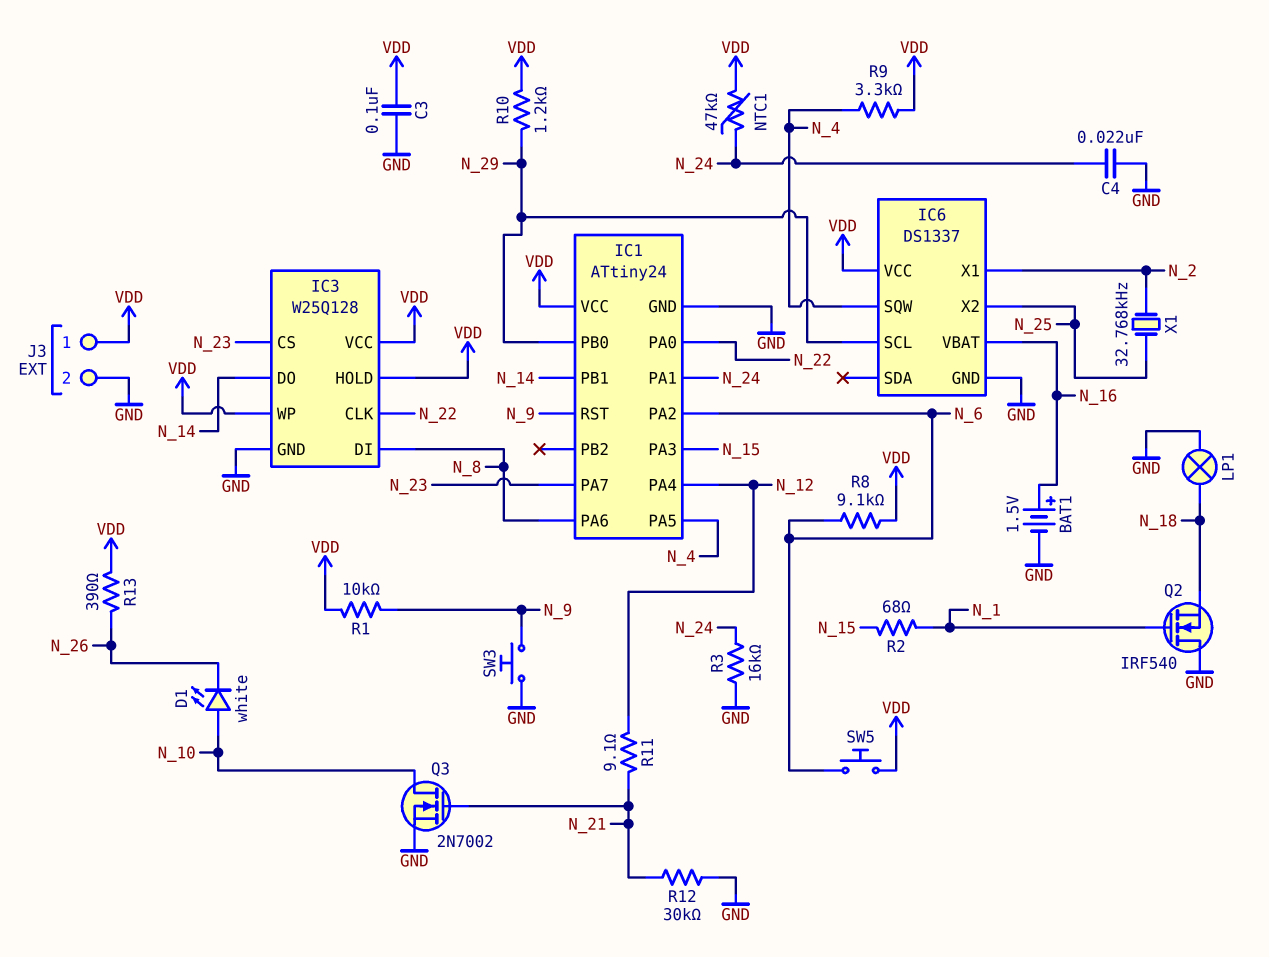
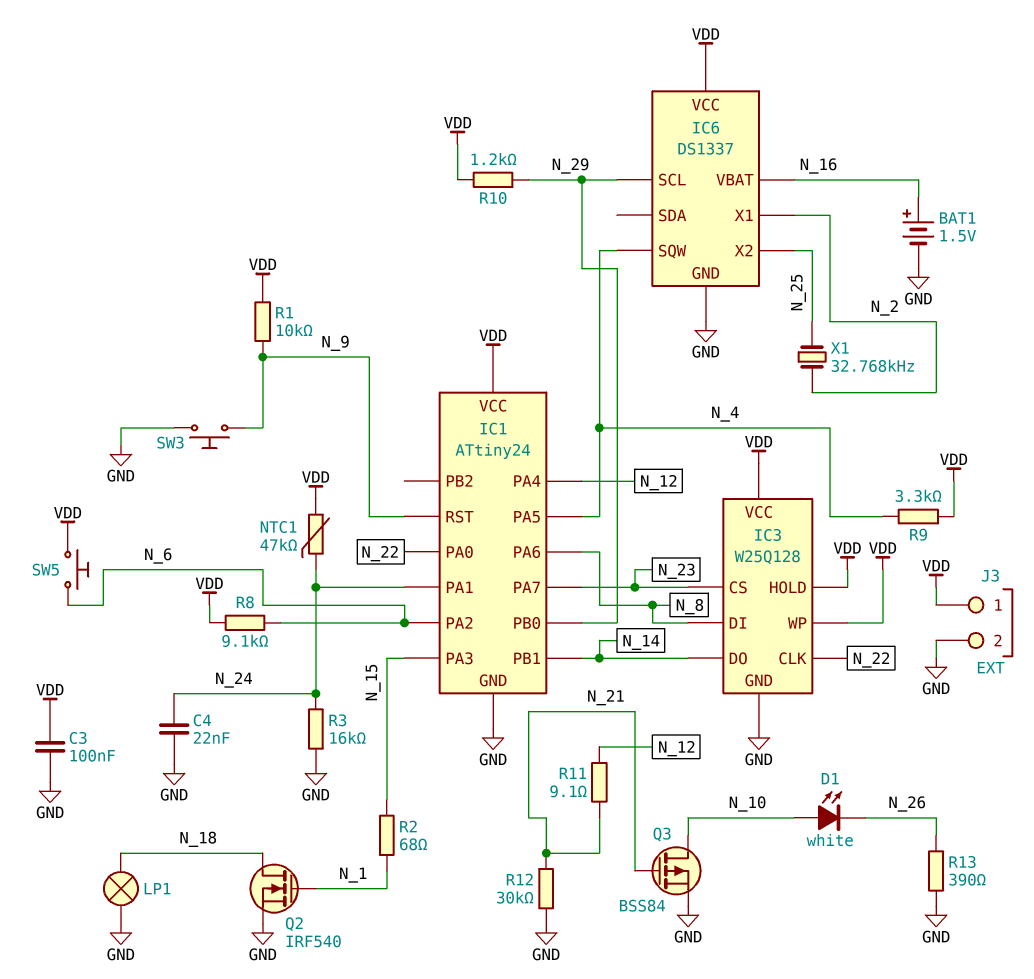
Q2: NMOS IRF540 (G N_1, D GND, S N_18) -> NMOS IRF540 (G N_1, D N_18, S GND)
Q3: NMOS 2N7002 (G N_21, D N_10, S GND) -> PMOS BSS84 (G N_21, D N_10, S GND)
R13: 390 (N_26, VDD) -> 390 (GND, N_26)

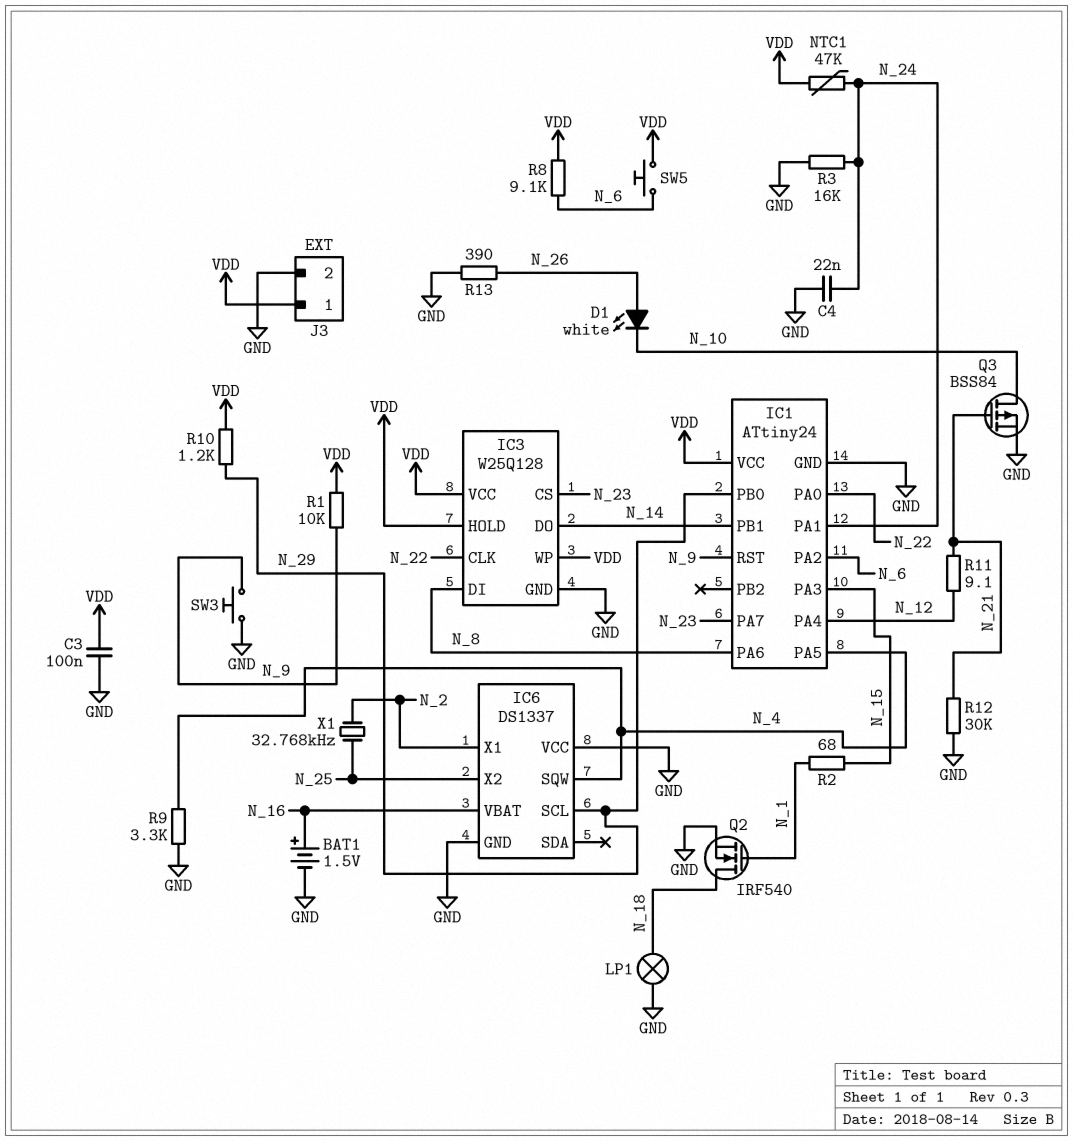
D1: LED white (A N_10, K N_26) -> LED white (A N_26, K N_10)
IC6 pin VCC: VDD -> GND
R9: 3.3k (N_4, VDD) -> 3.3k (GND, N_4)

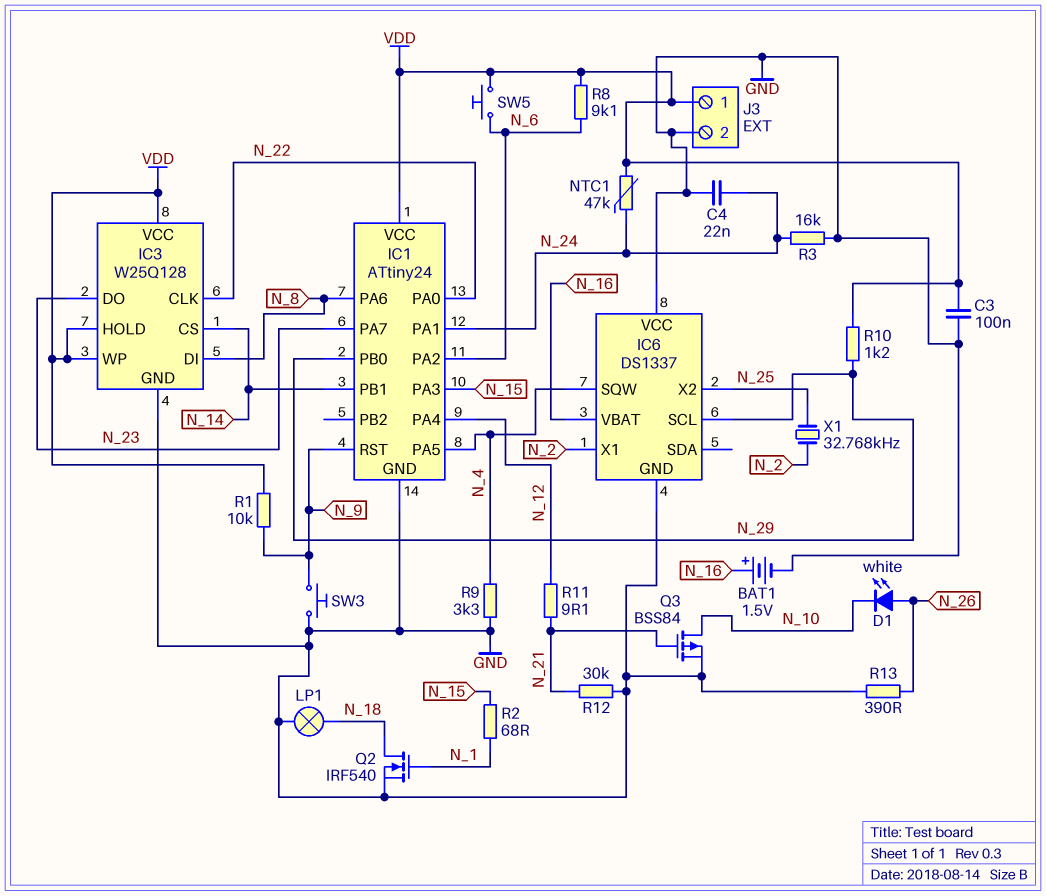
IC3 pin CS: N_23 -> N_14
IC3 pin DO: N_14 -> N_23

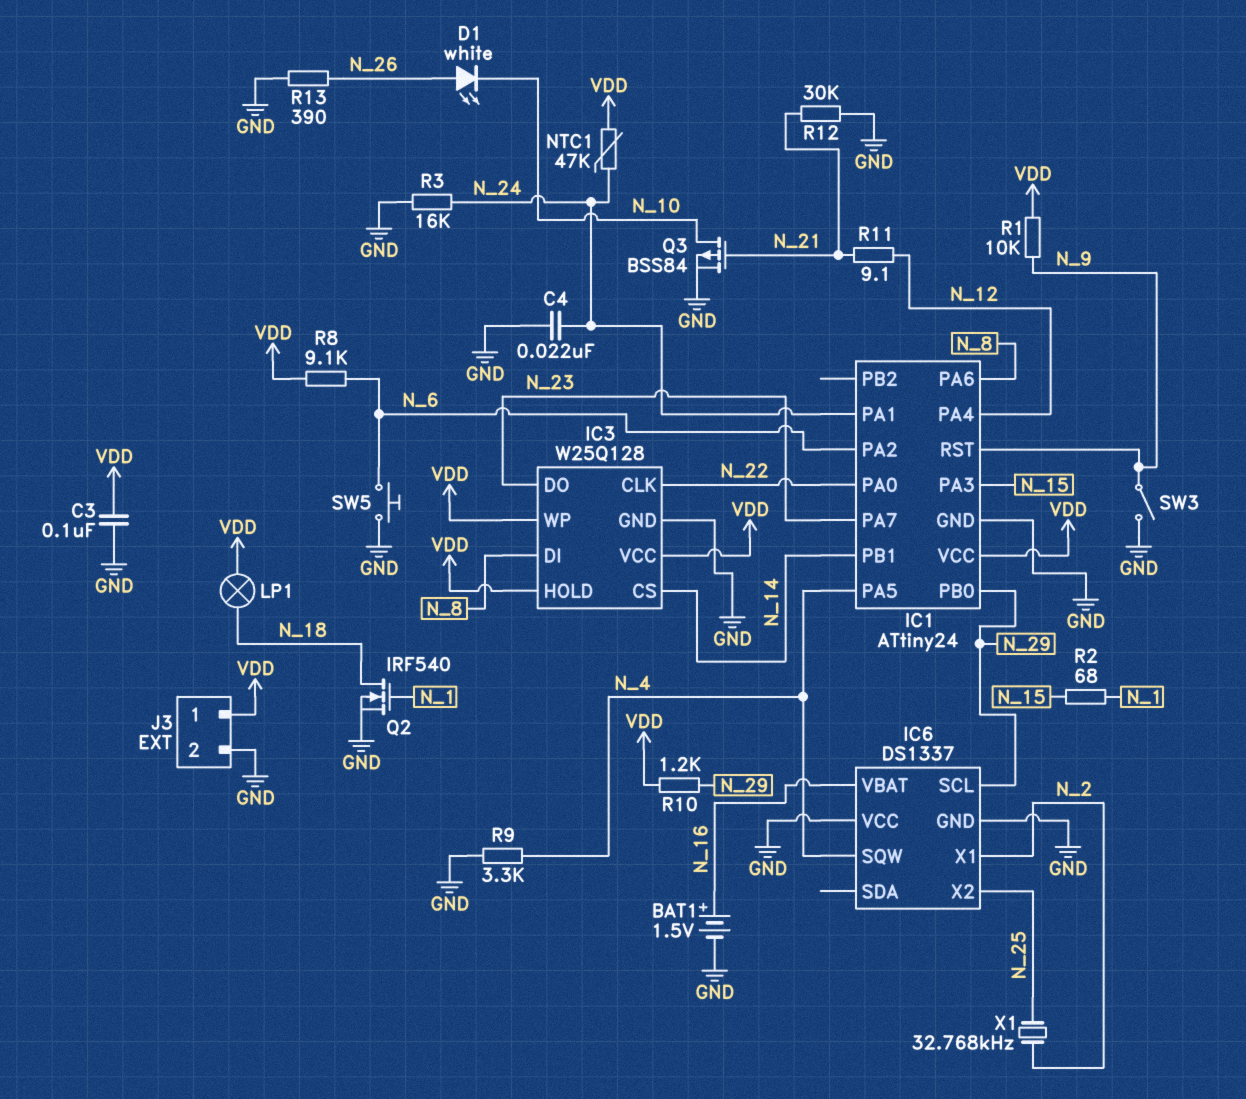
LP1: lamp (GND, N_18) -> lamp (N_18, VDD)
SW3: button (GND, N_9) -> switch (GND, N_9)
SW5: button (N_6, VDD) -> button (GND, N_6)

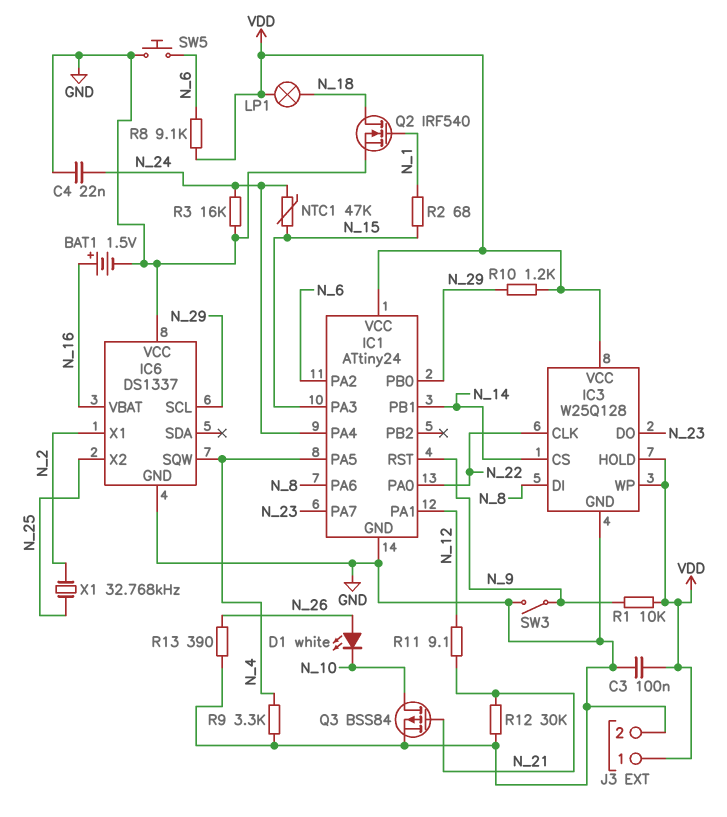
IC1 pin PA1: N_24 -> N_12
IC1 pin PA4: N_12 -> N_24
NTC1: 47k (N_24, VDD) -> 47k (N_15, N_24)

